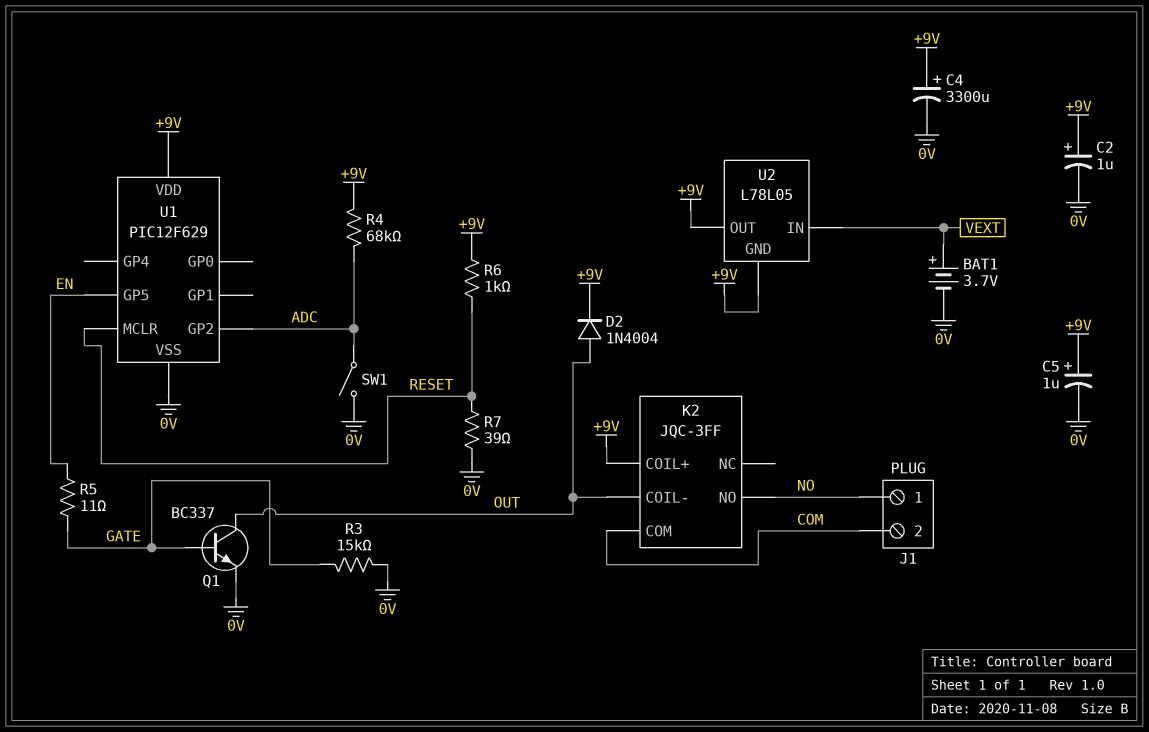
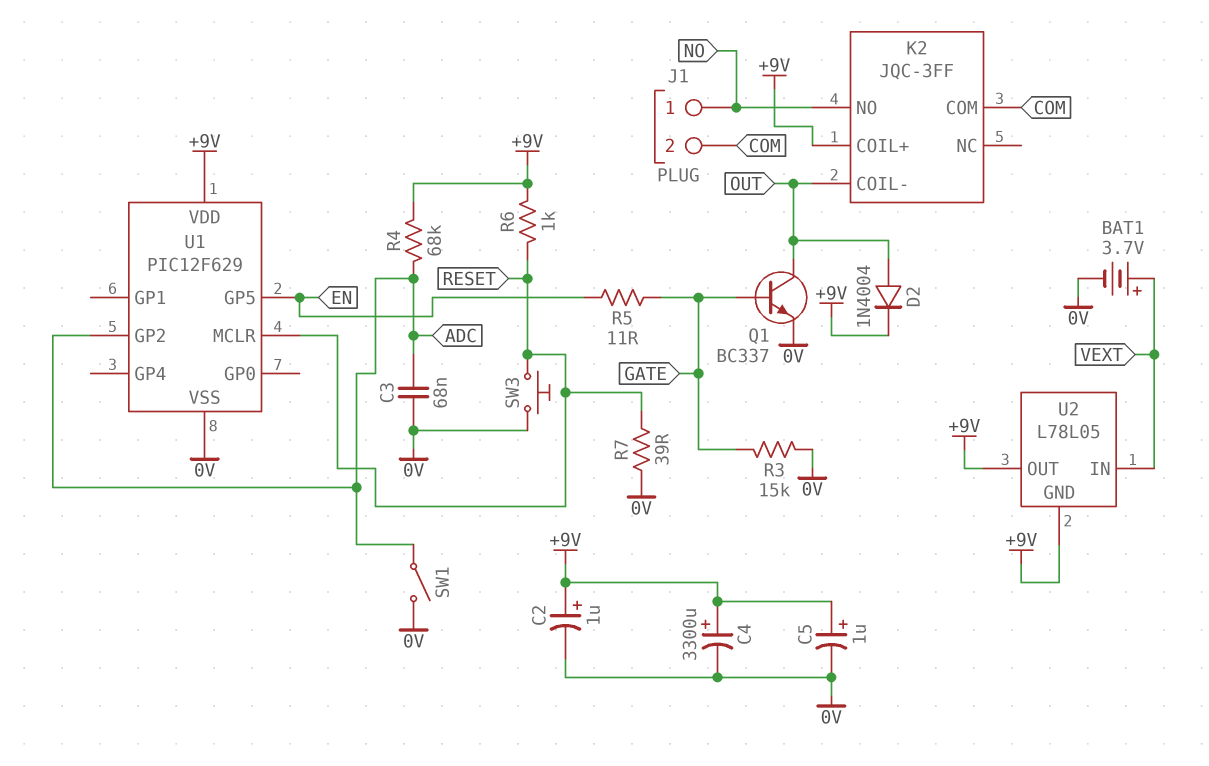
C3: none -> 68nF (0V, ADC)
SW3: none -> button (0V, RESET)

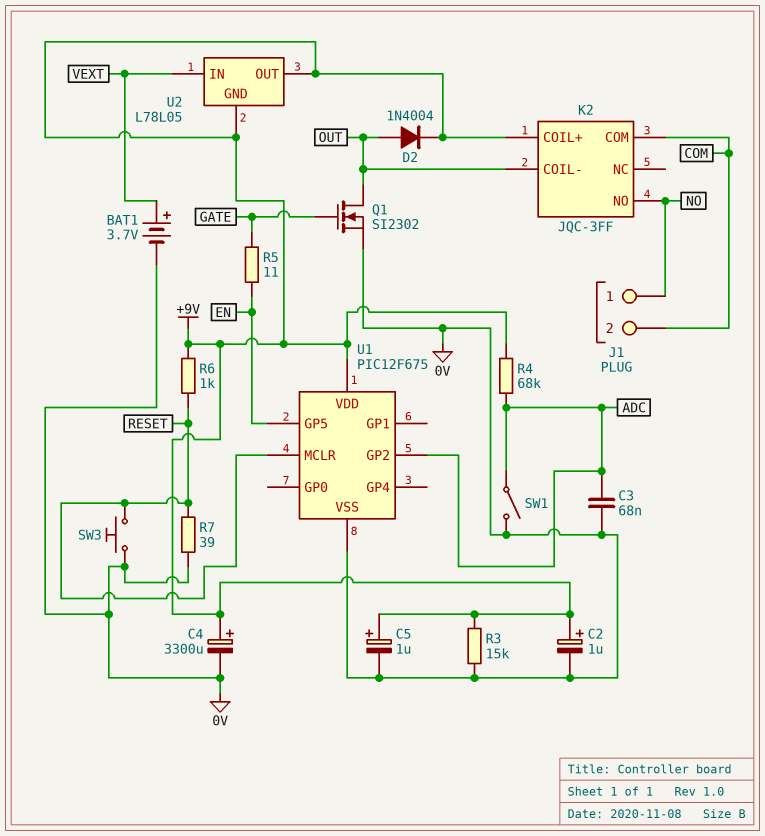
Q1: NPN BC337 (B GATE, C OUT, E 0V) -> NMOS SI2302 (G GATE, D OUT, S 0V)
R3: 15k (0V, GATE) -> 15k (+9V, 0V)
U1: PIC12F629 -> PIC12F675

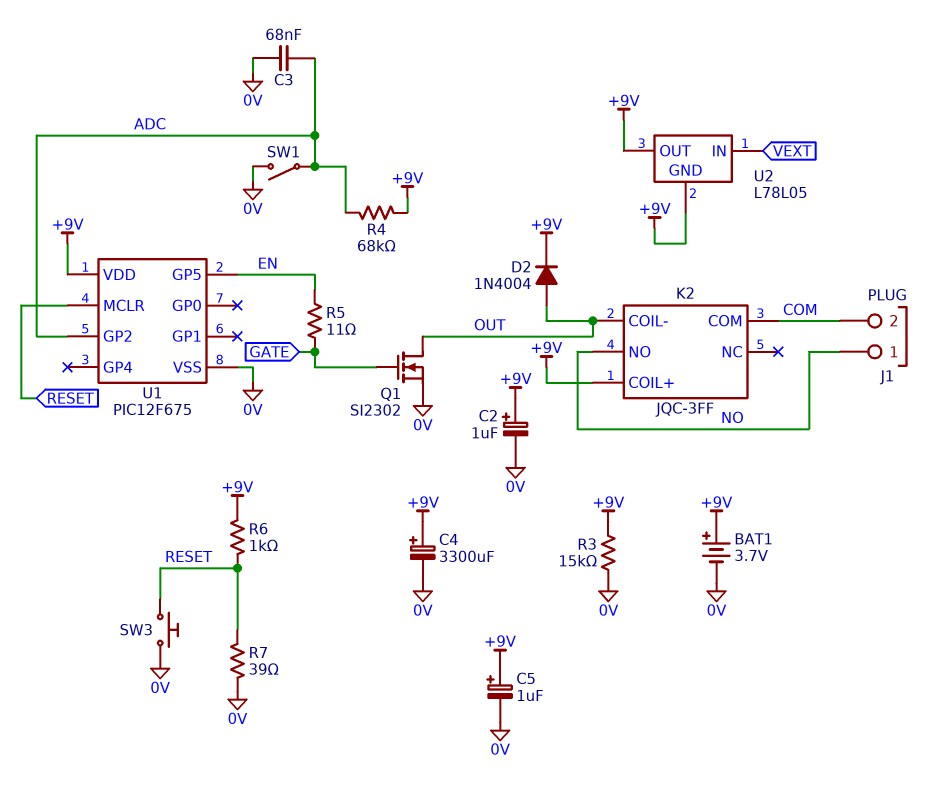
BAT1: 3.7V (plus VEXT, minus 0V) -> 3.7V (plus +9V, minus 0V)

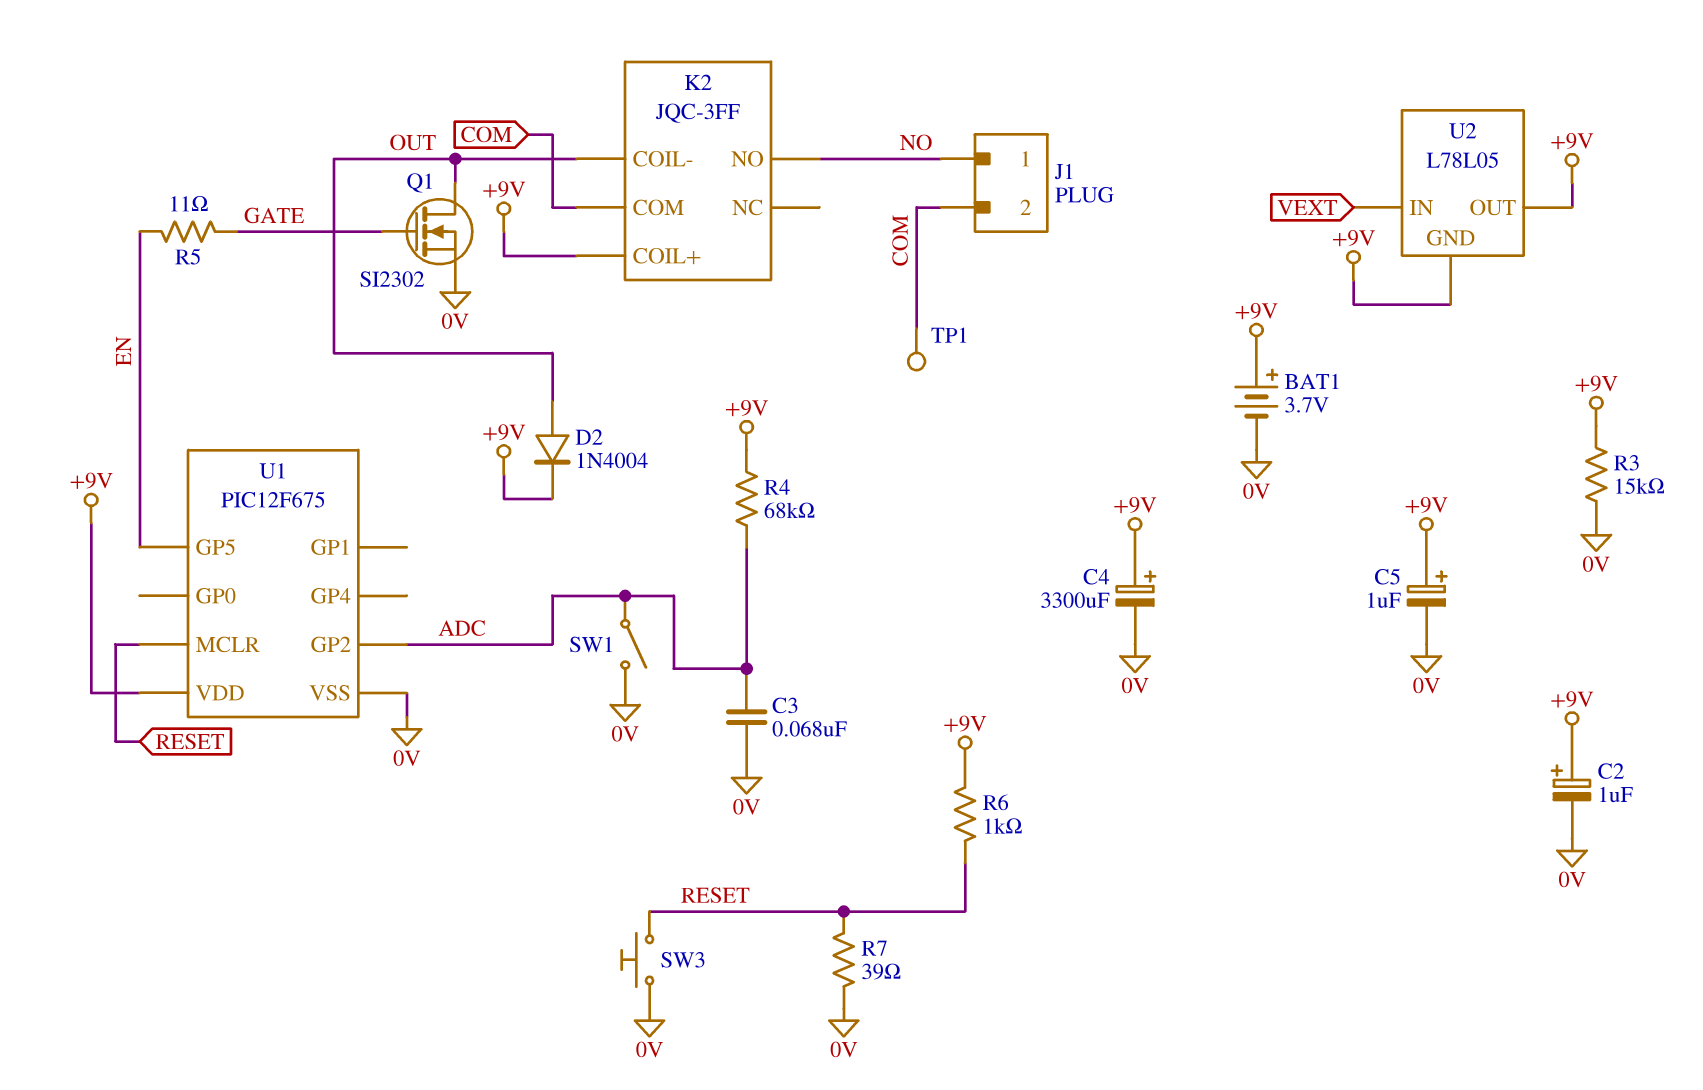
TP1: none -> test point (COM)

